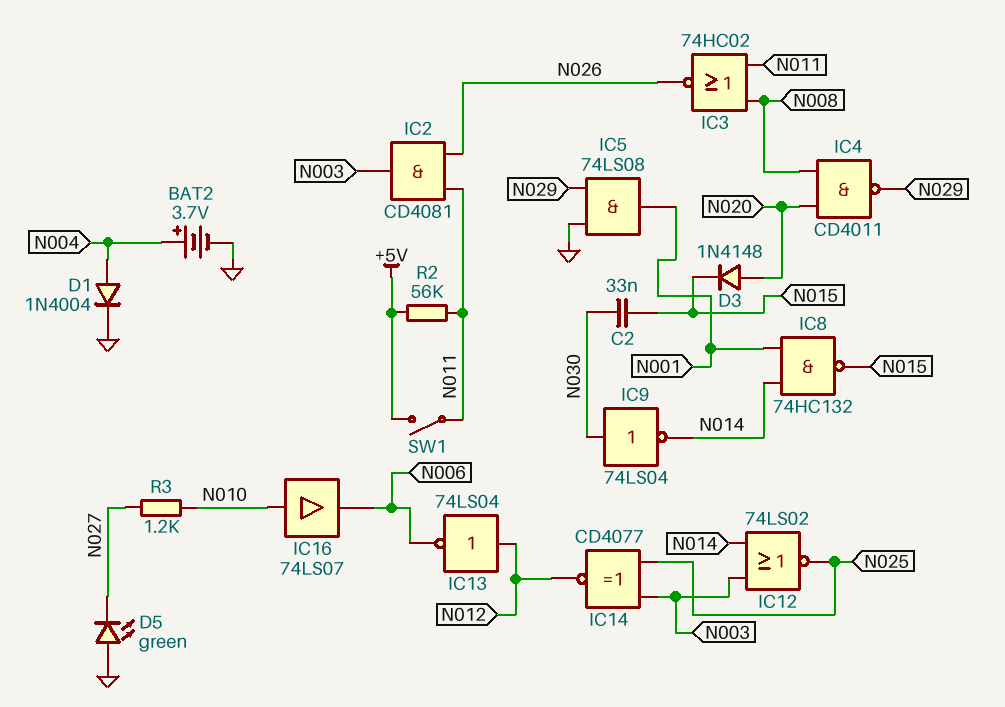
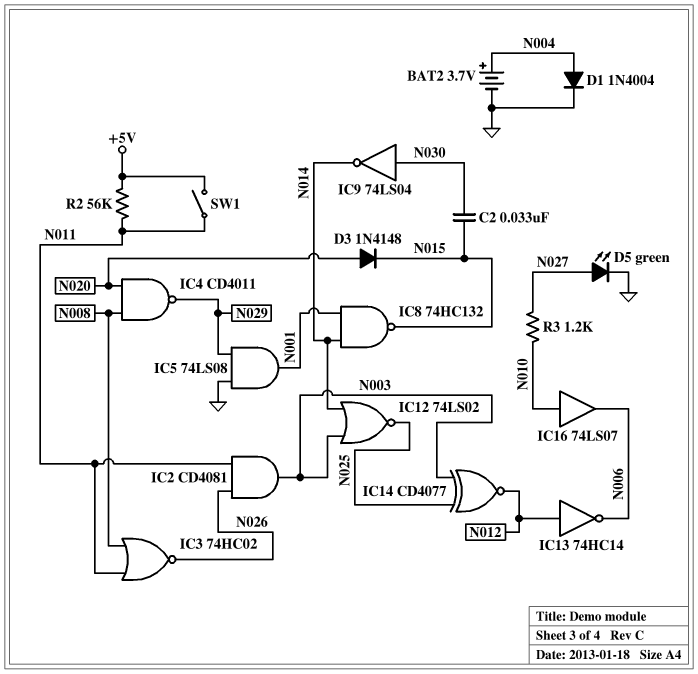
D5: LED green (A GND, K N027) -> LED green (A N027, K GND)
IC13: NOT 74LS04 (in N012, out N006) -> NOT 74HC14 (in N012, out N006)

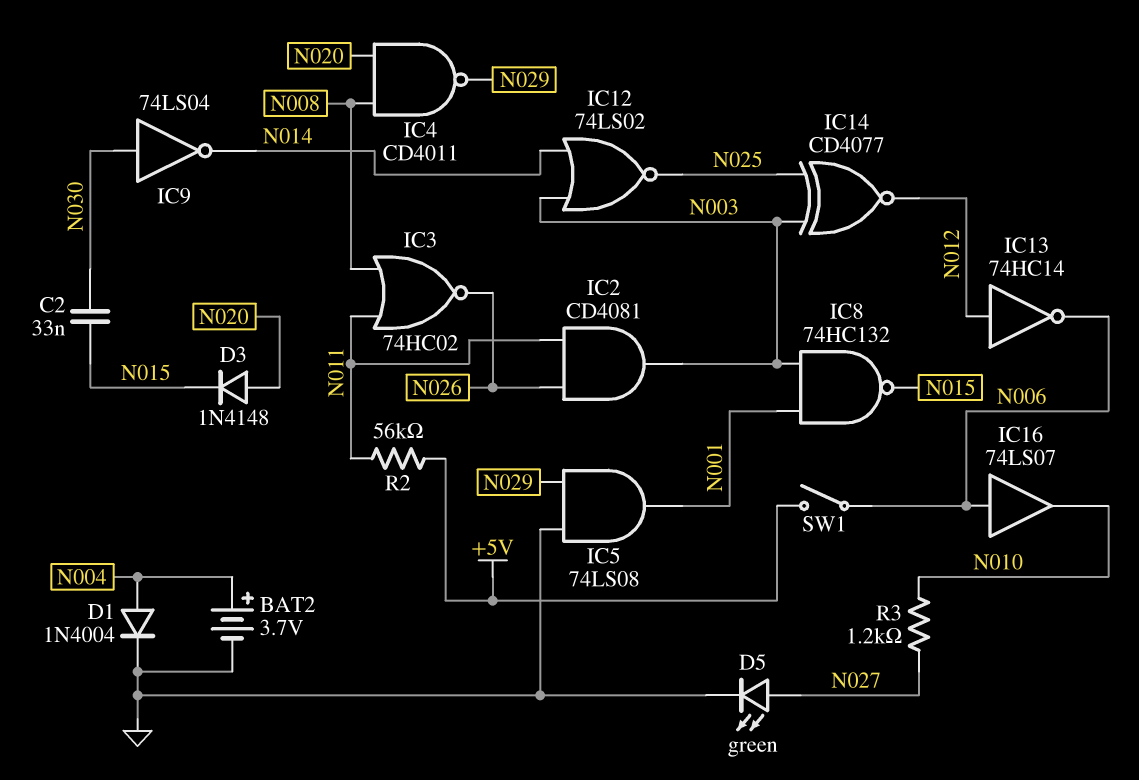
IC8: NAND 74HC132 (in N001, in N014, out N015) -> NAND 74HC132 (in N001, in N003, out N015)
IC16: buffer 74LS07 (in N010, out N006) -> buffer 74LS07 (in N006, out N010)
SW1: switch (+5V, N011) -> switch (+5V, N006)

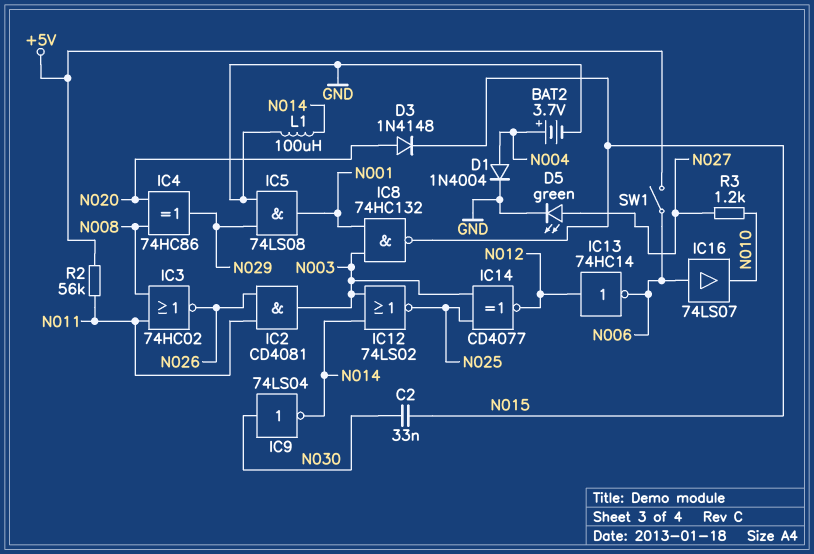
IC4: NAND CD4011 (in N008, in N020, out N029) -> XOR 74HC86 (in N008, in N020, out N029)
L1: none -> 100uH (GND, N014)

